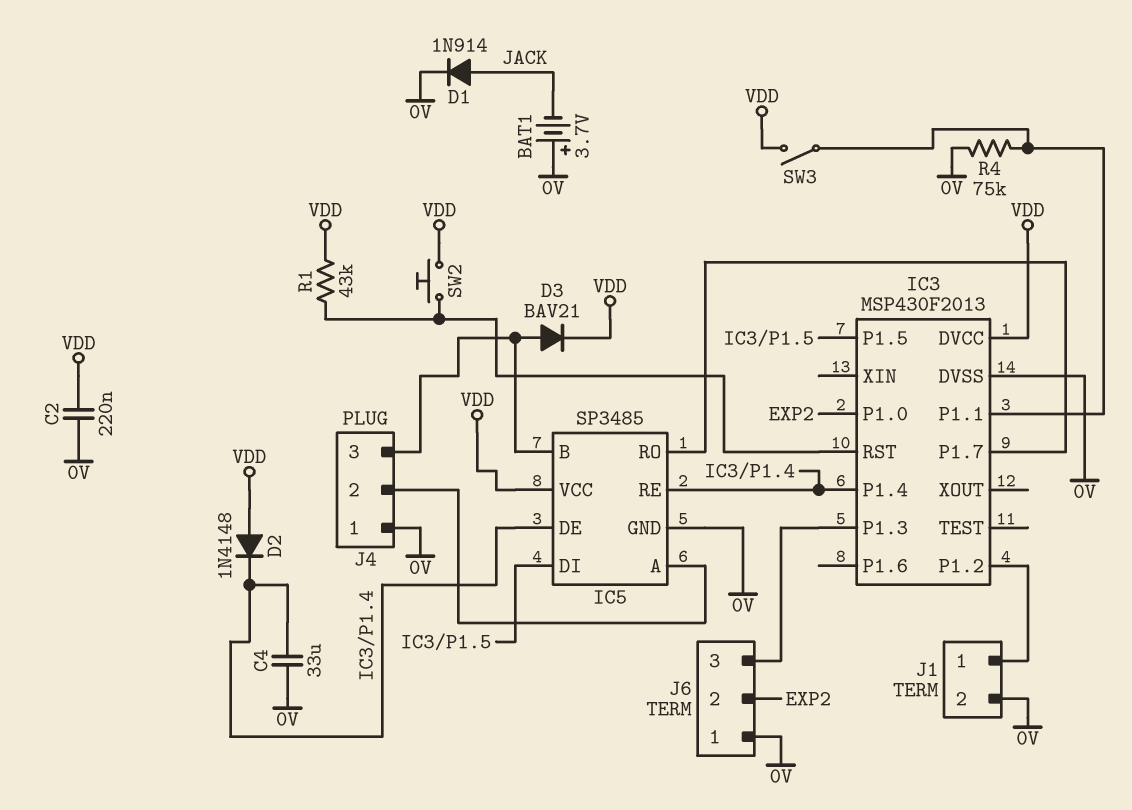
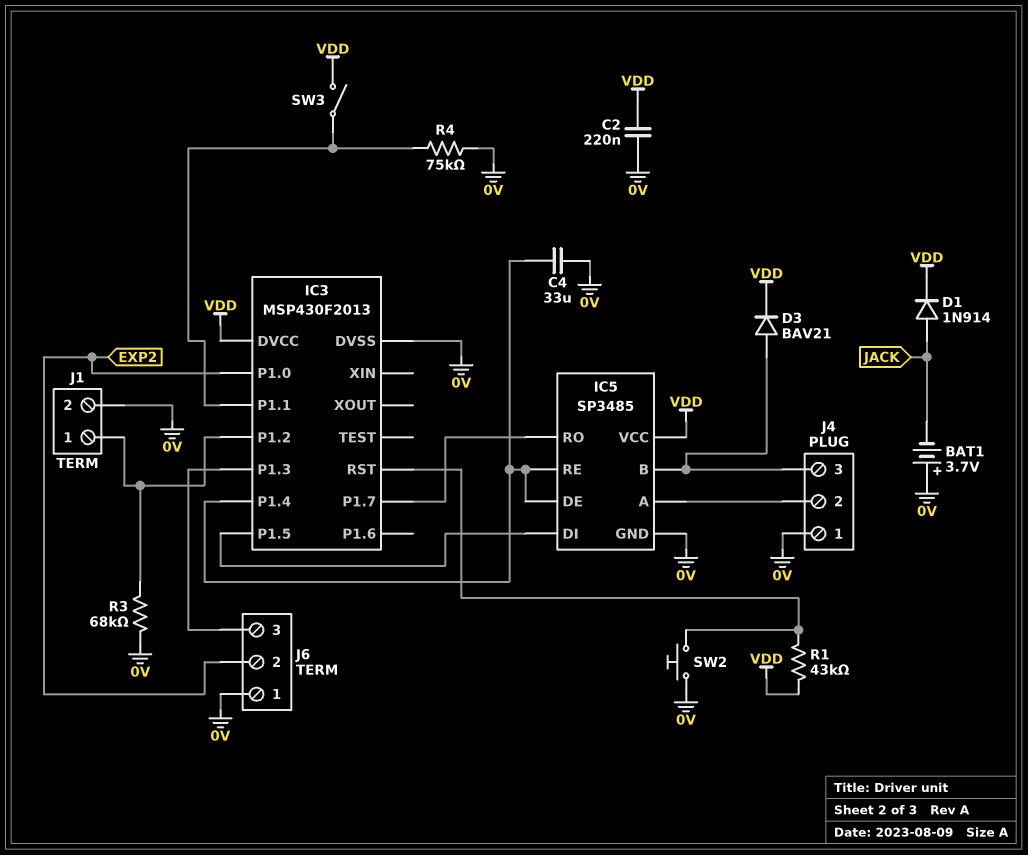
D1: diode 1N914 (A JACK, K 0V) -> diode 1N914 (A JACK, K VDD)
D2: diode 1N4148 (A VDD, K IC3/P1.4) -> none
R3: none -> 68k (0V, IC3/P1.2)
SW2: button (IC3/RST, VDD) -> button (0V, IC3/RST)

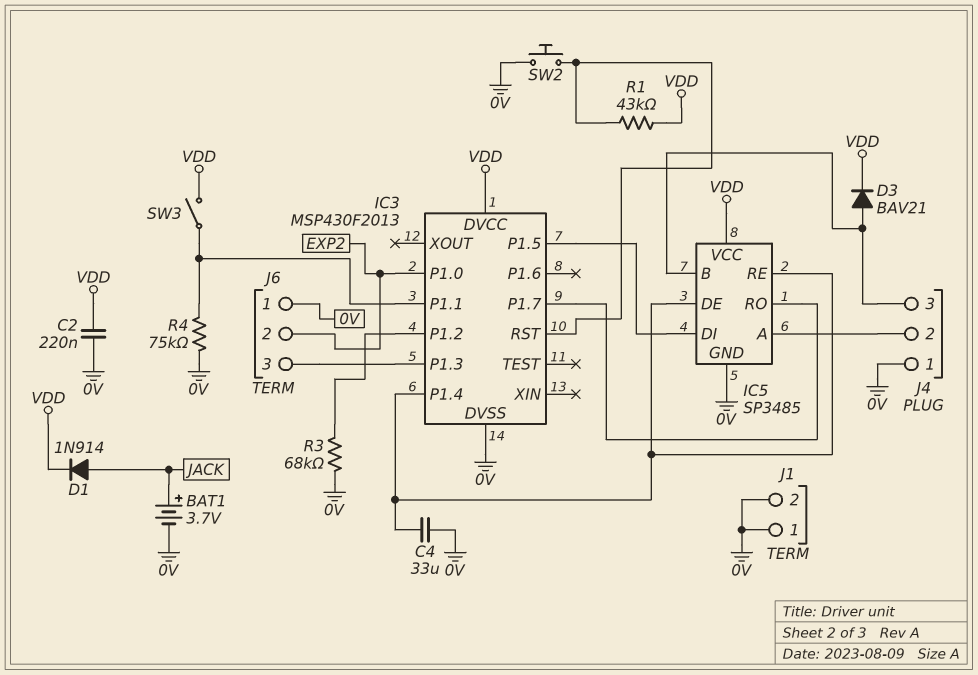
BAT1: 3.7V (plus 0V, minus JACK) -> 3.7V (plus JACK, minus 0V)
J1 pin 1: IC3/P1.2 -> 0V

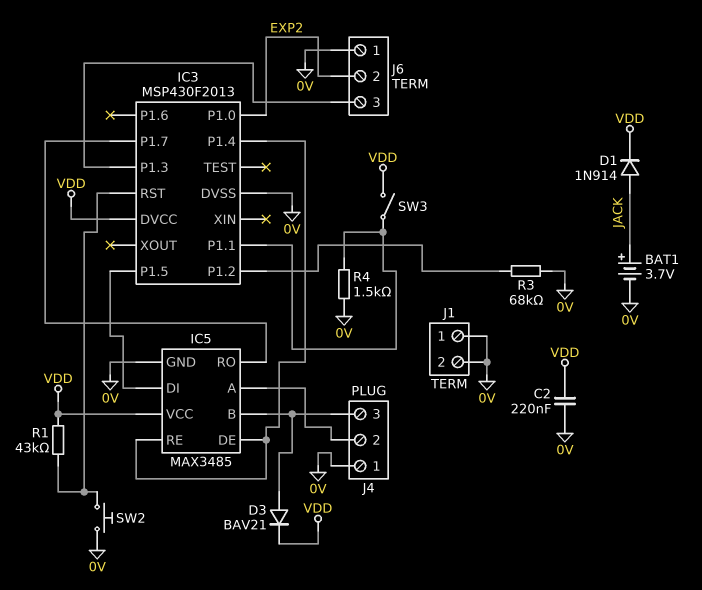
C4: 33uF (0V, IC3/P1.4) -> none
IC5: SP3485 -> MAX3485
R4: 75k (0V, IC3/P1.1) -> 1.5k (0V, IC3/P1.1)

